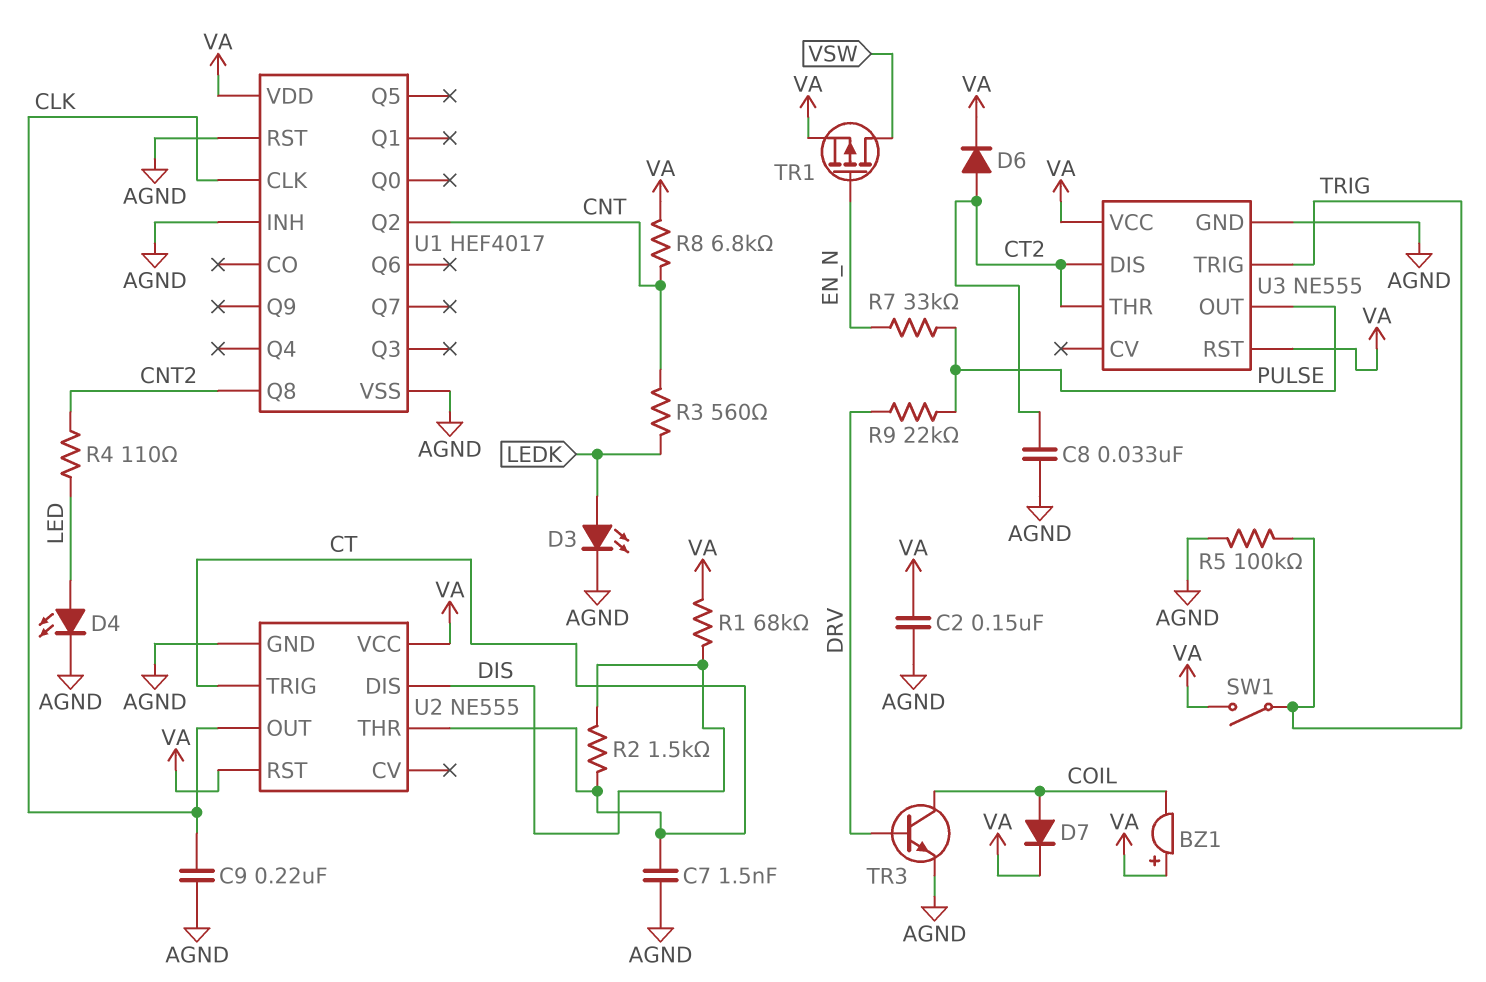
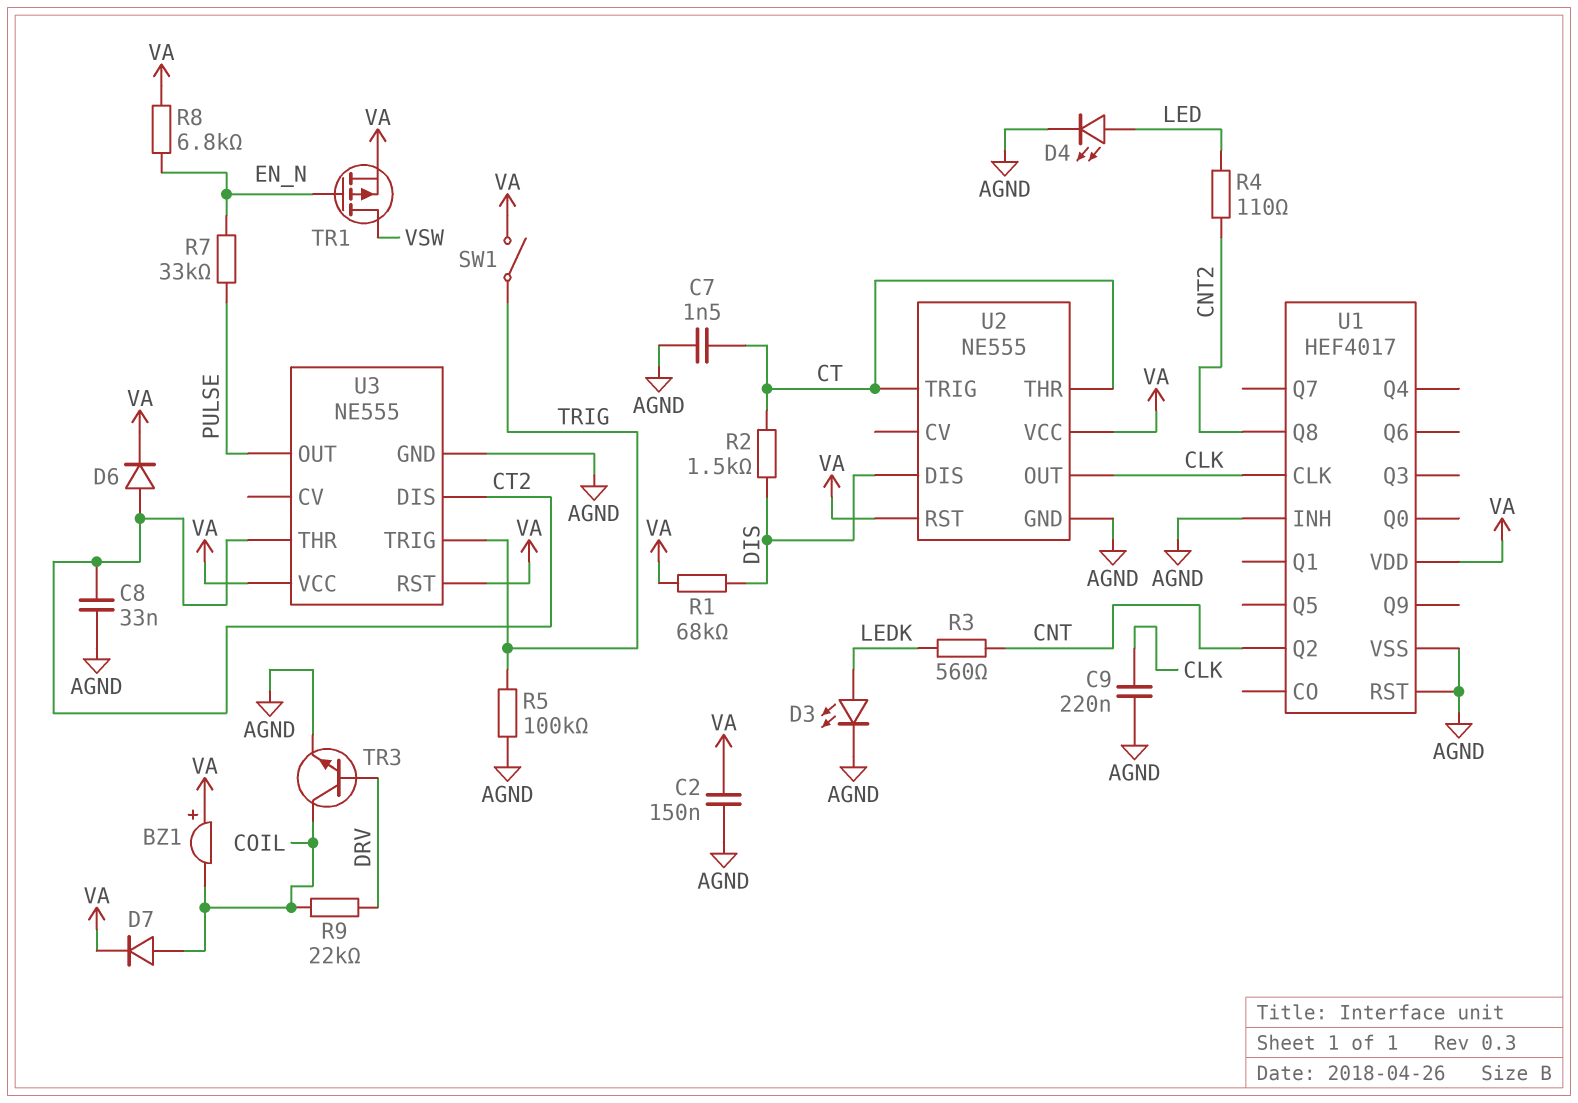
R8: 6.8k (CNT, VA) -> 6.8k (EN_N, VA)
R9: 22k (DRV, PULSE) -> 22k (COIL, DRV)

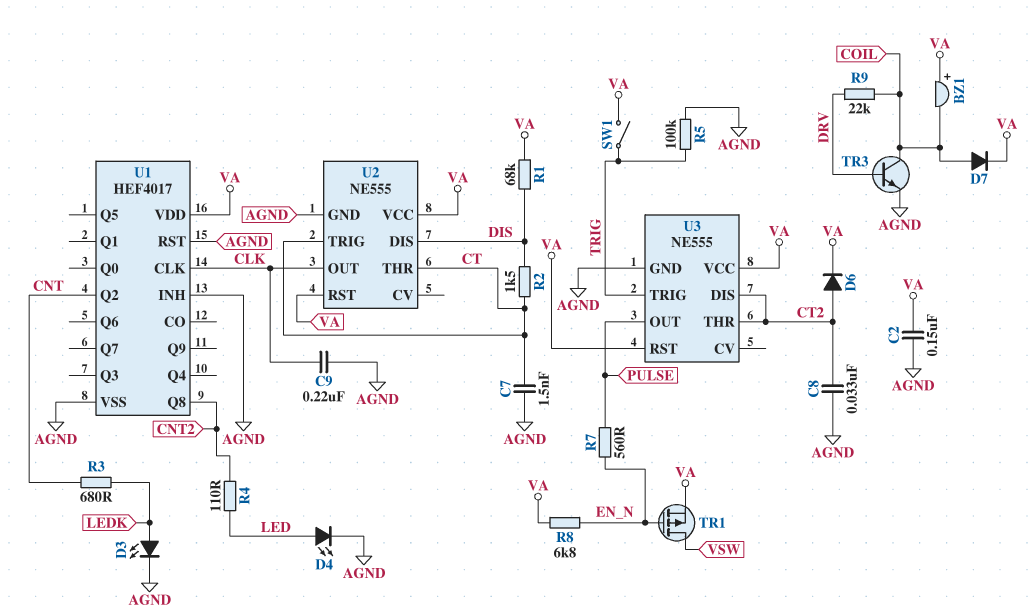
R3: 560 (CNT, LEDK) -> 680 (CNT, LEDK)
R7: 33k (EN_N, PULSE) -> 560 (EN_N, PULSE)

